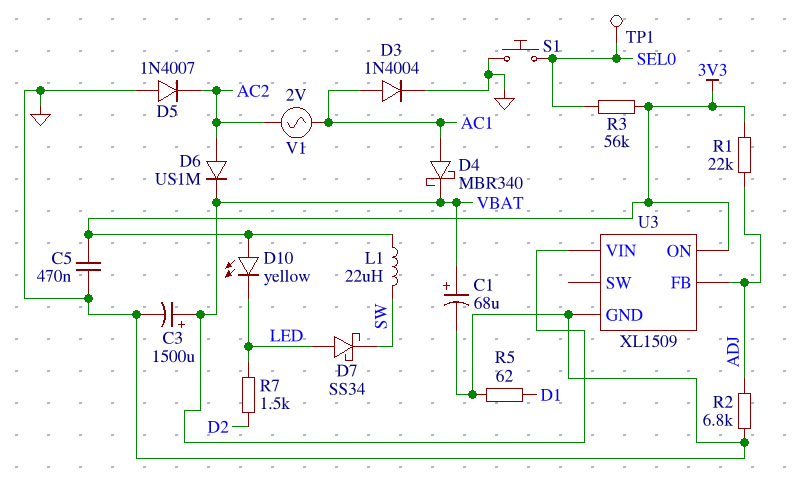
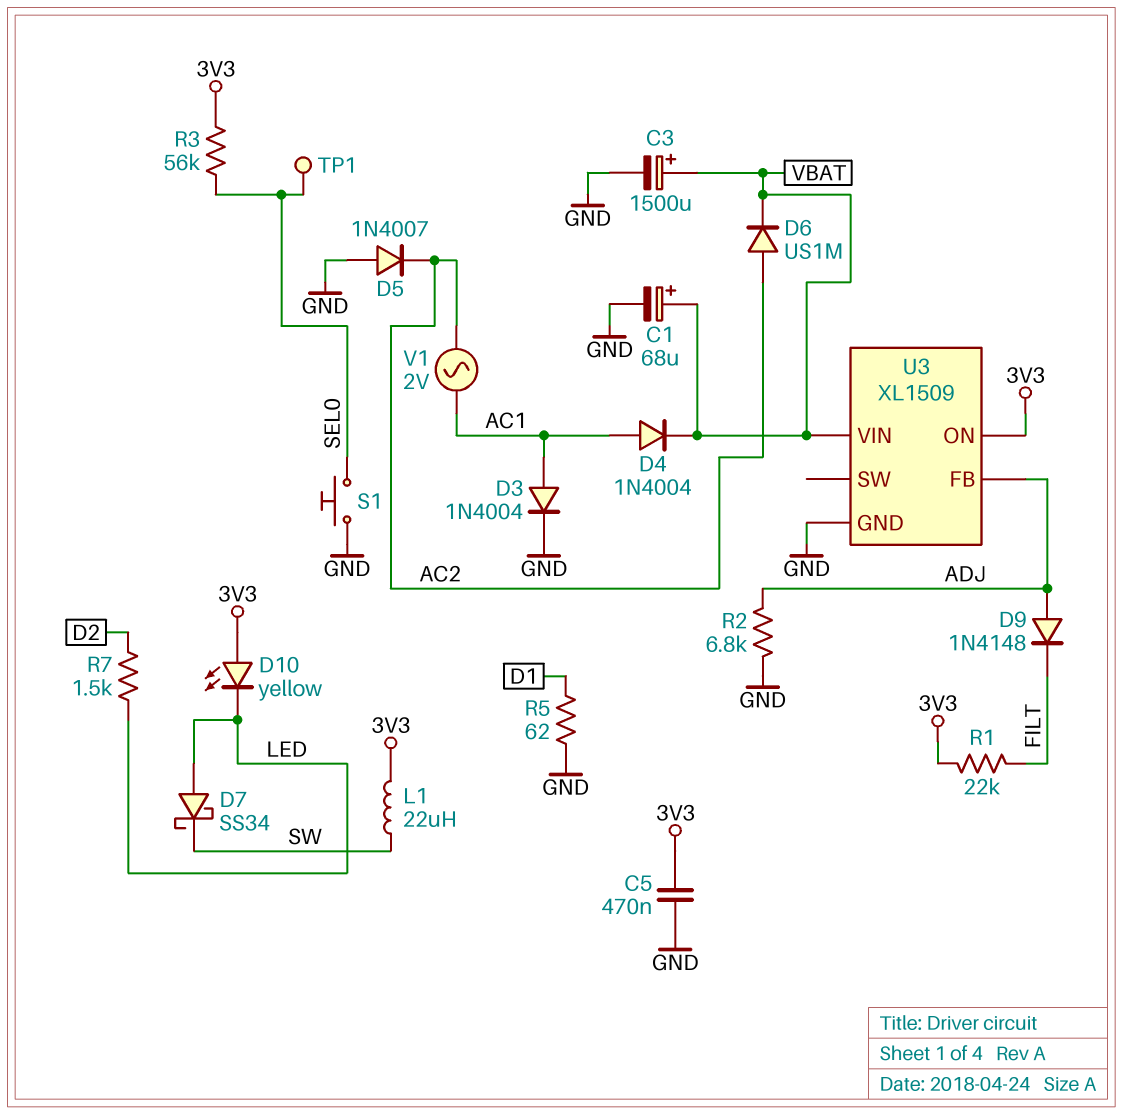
D4: schottky MBR340 (A AC1, K VBAT) -> diode 1N4004 (A AC1, K VBAT)
D9: none -> diode 1N4148 (A ADJ, K FILT)
R1: 22k (3V3, ADJ) -> 22k (3V3, FILT)

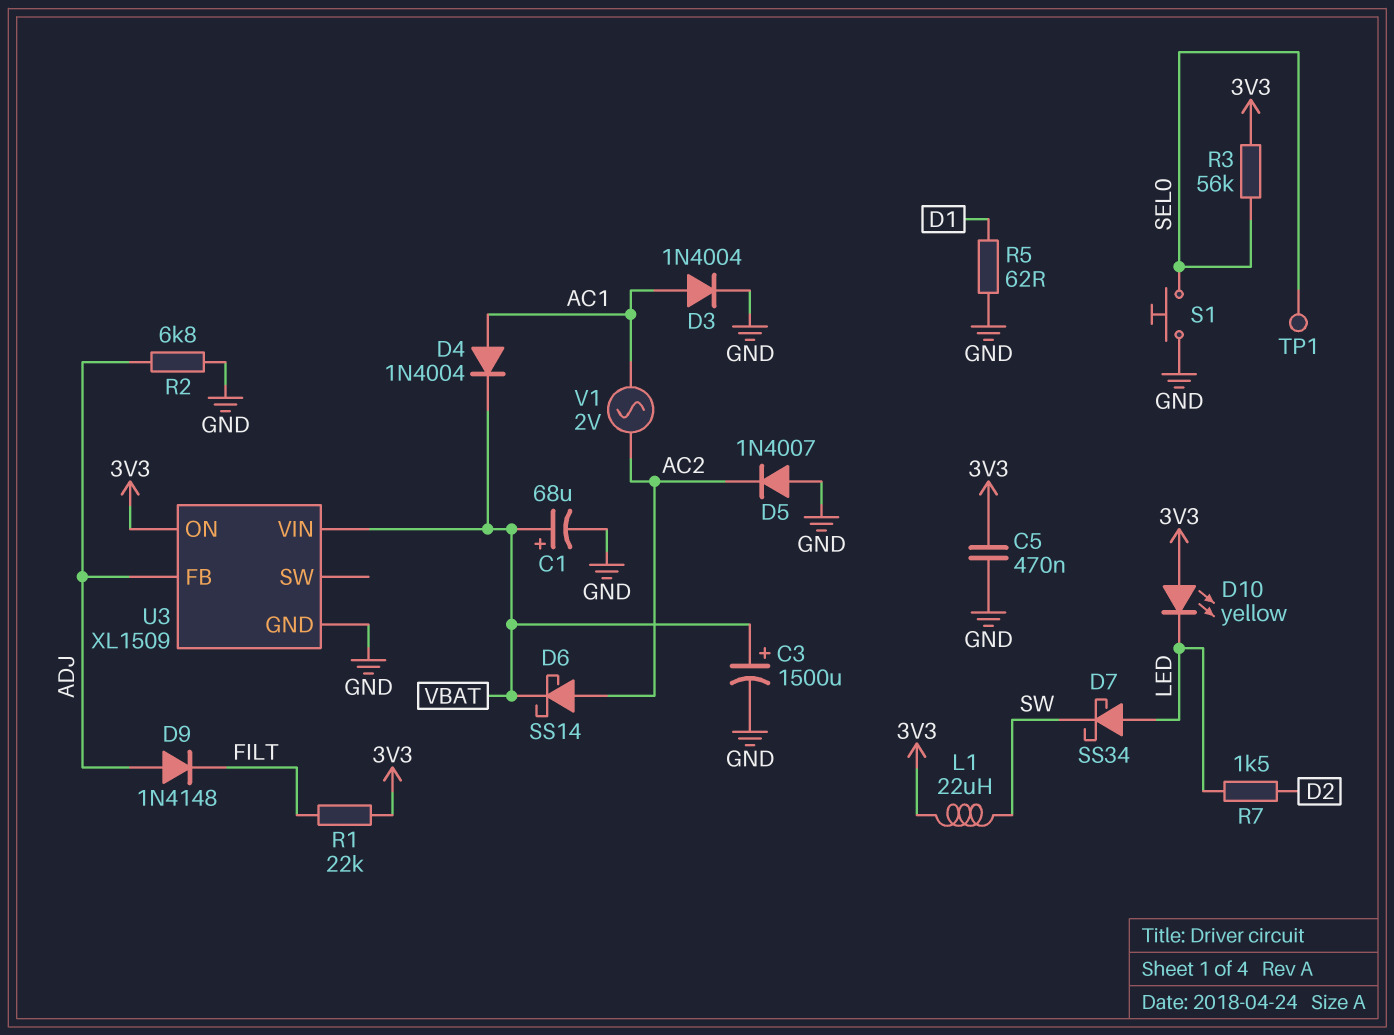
D6: diode US1M (A AC2, K VBAT) -> schottky SS14 (A AC2, K VBAT)

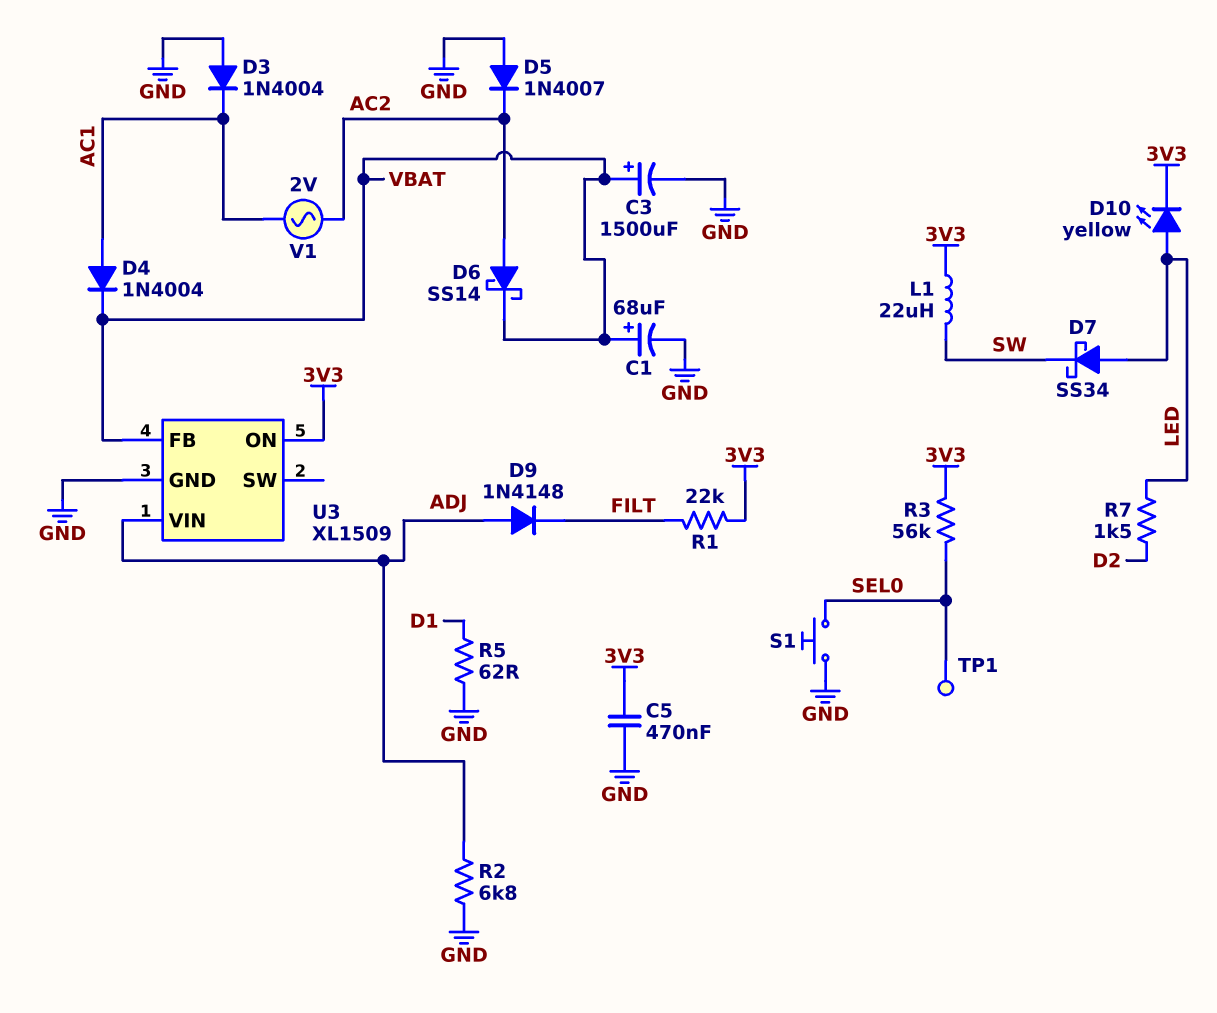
D3: diode 1N4004 (A AC1, K GND) -> diode 1N4004 (A GND, K AC1)
D10: LED yellow (A 3V3, K LED) -> LED yellow (A LED, K 3V3)
U3 pin FB: ADJ -> VBAT
U3 pin VIN: VBAT -> ADJ

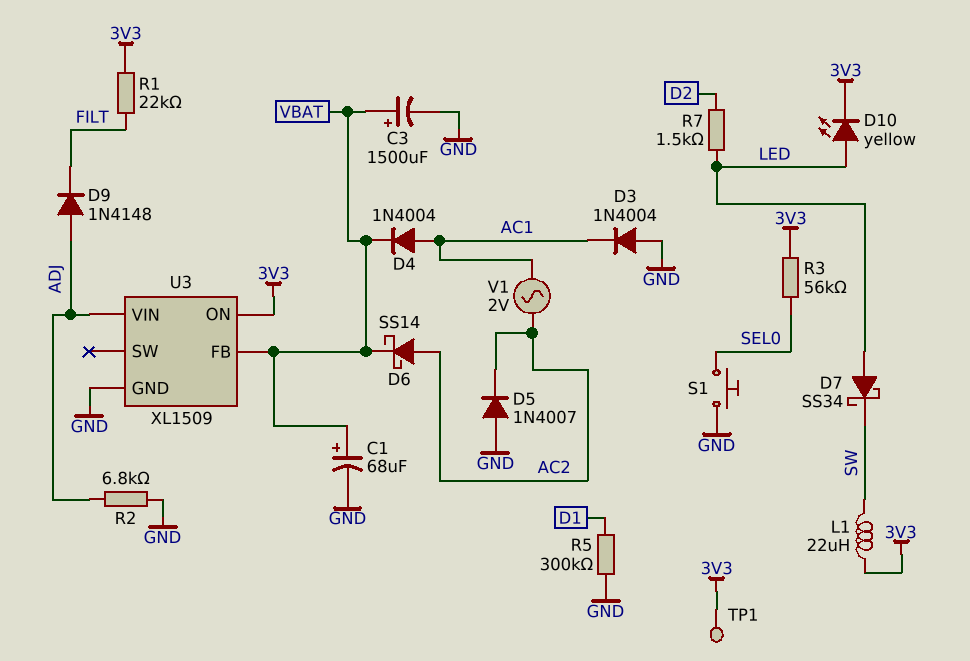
C5: 470nF (3V3, GND) -> none
R5: 62 (D1, GND) -> 300k (D1, GND)
TP1: test point (SEL0) -> test point (3V3)

